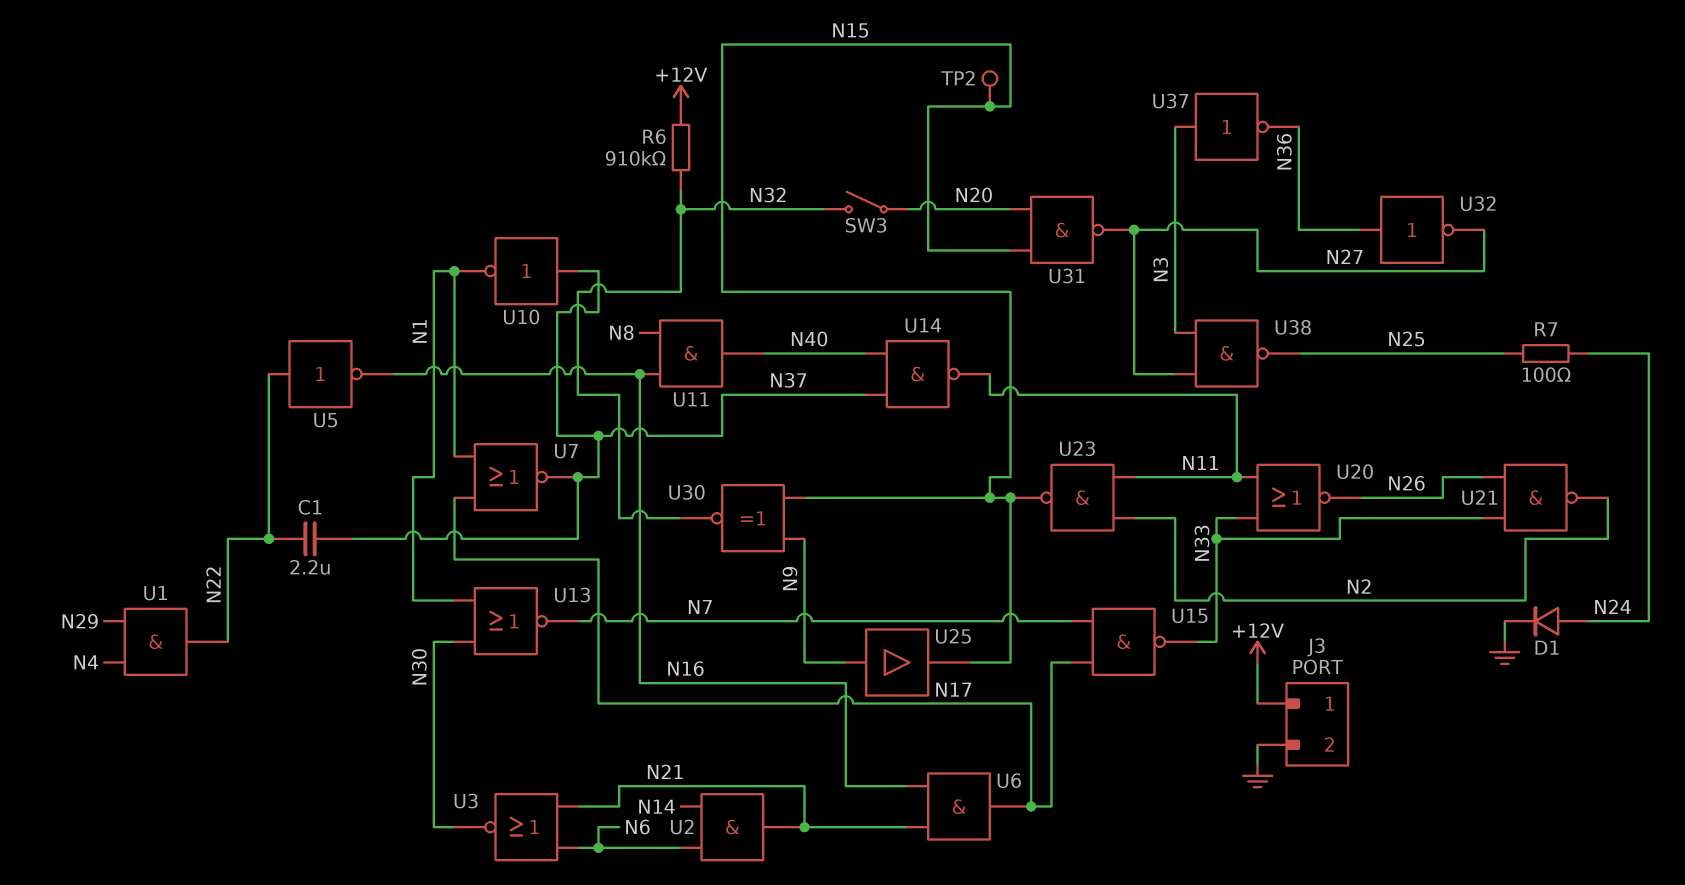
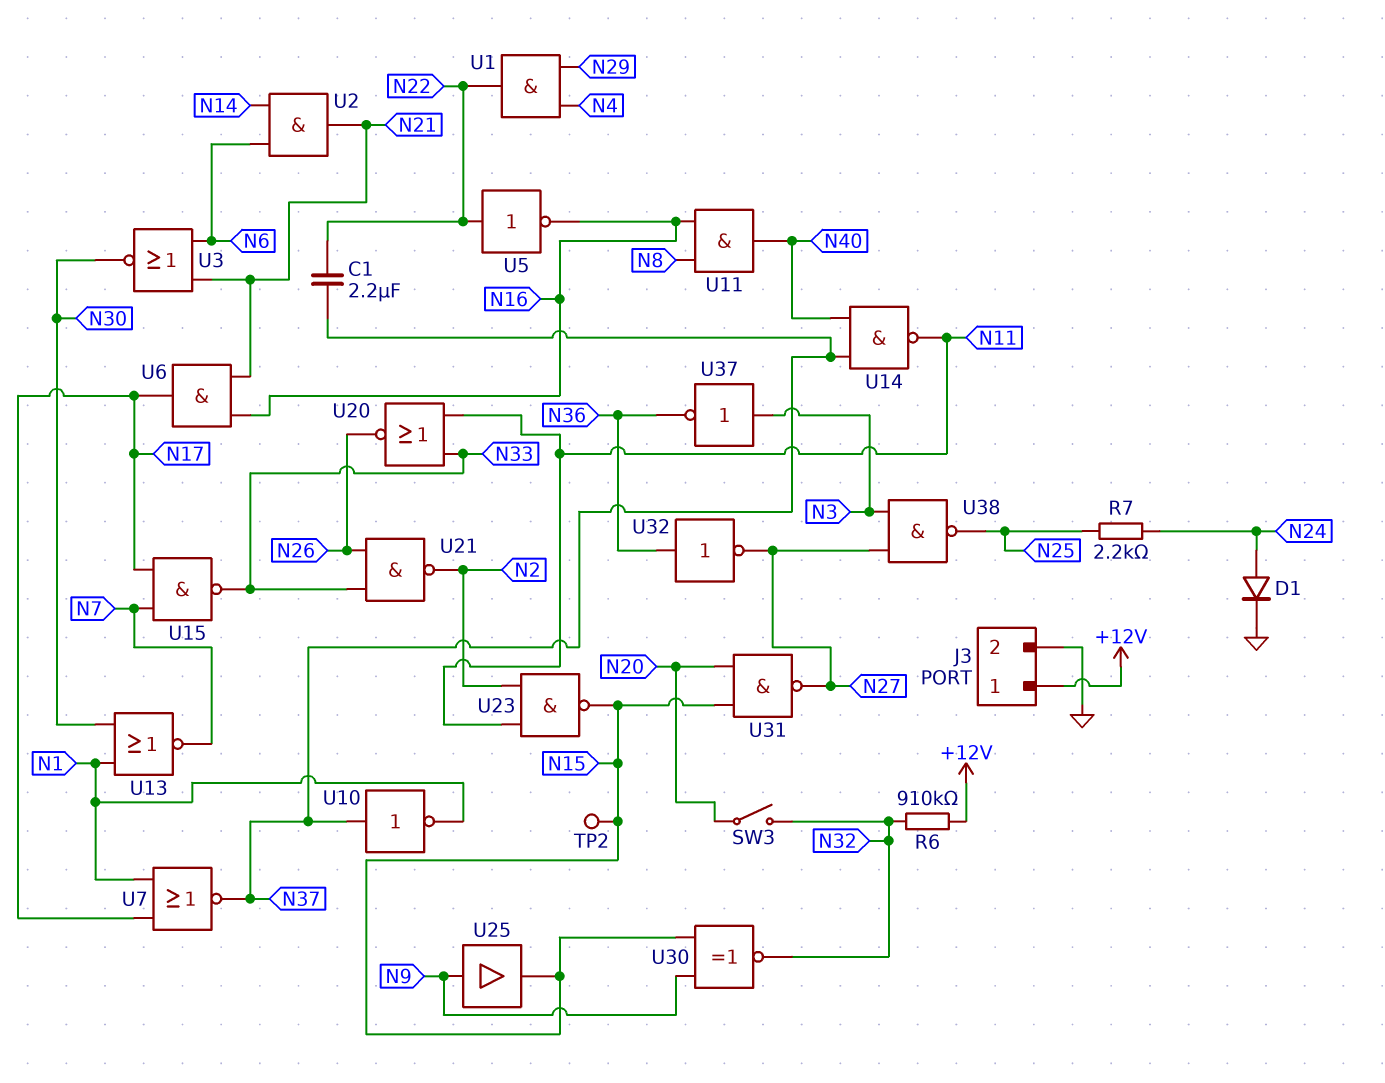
R7: 100 (N24, N25) -> 2.2k (N24, N25)

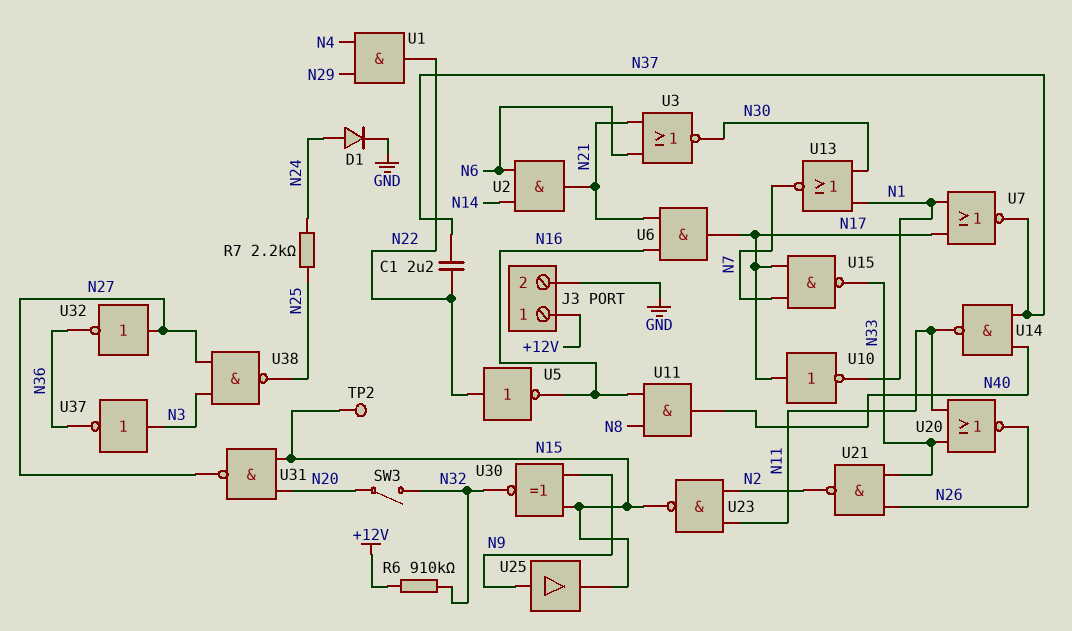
U10: NOT (in N37, out N1) -> NOT (in N17, out N1)
U32: NOT (in N36, out N27) -> NOT (in N27, out N36)

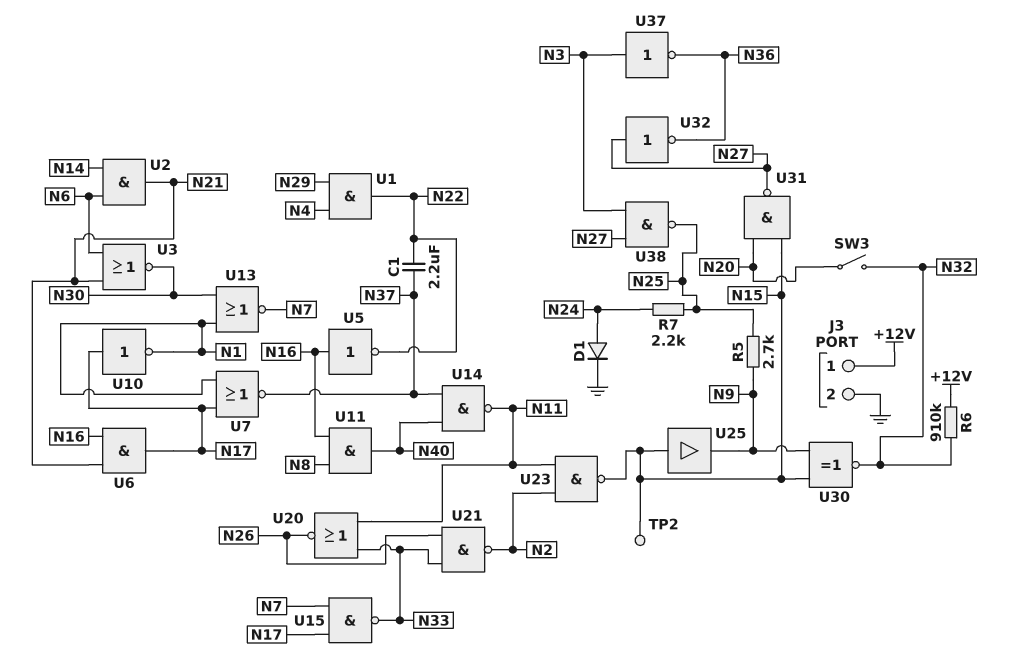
R5: none -> 2.7k (N9, N25)
U5: NOT (in N22, out N16) -> NOT (in N16, out N22)
U25: buffer (in N9, out N15) -> buffer (in N15, out N9)

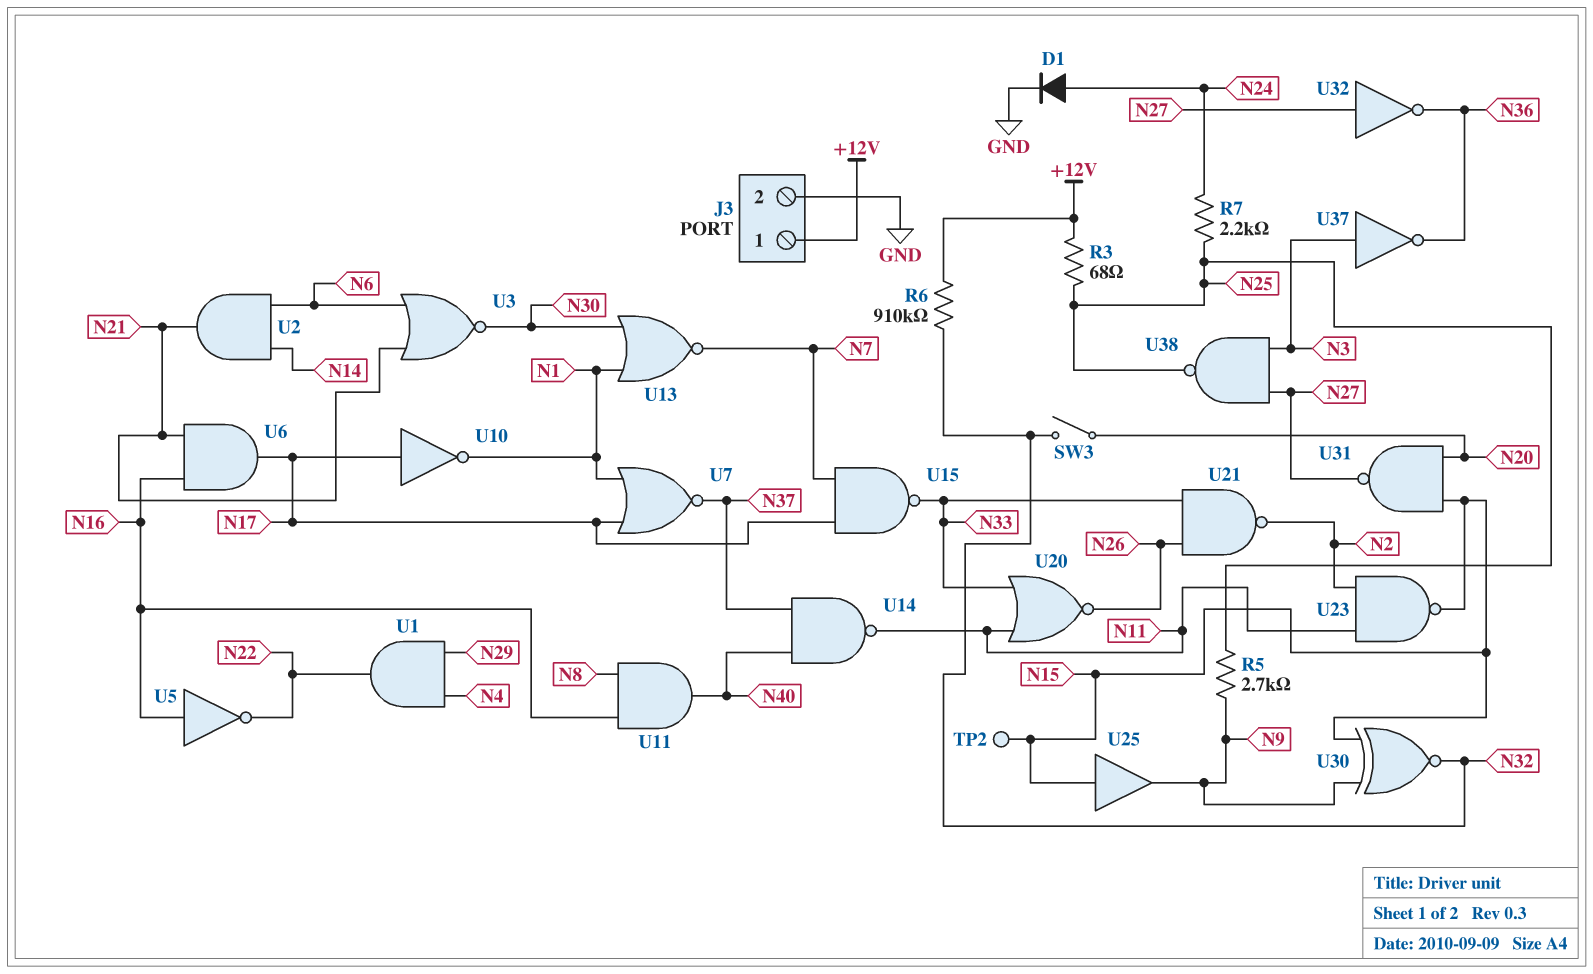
C1: 2.2uF (N22, N37) -> none
R3: none -> 68 (+12V, N25)

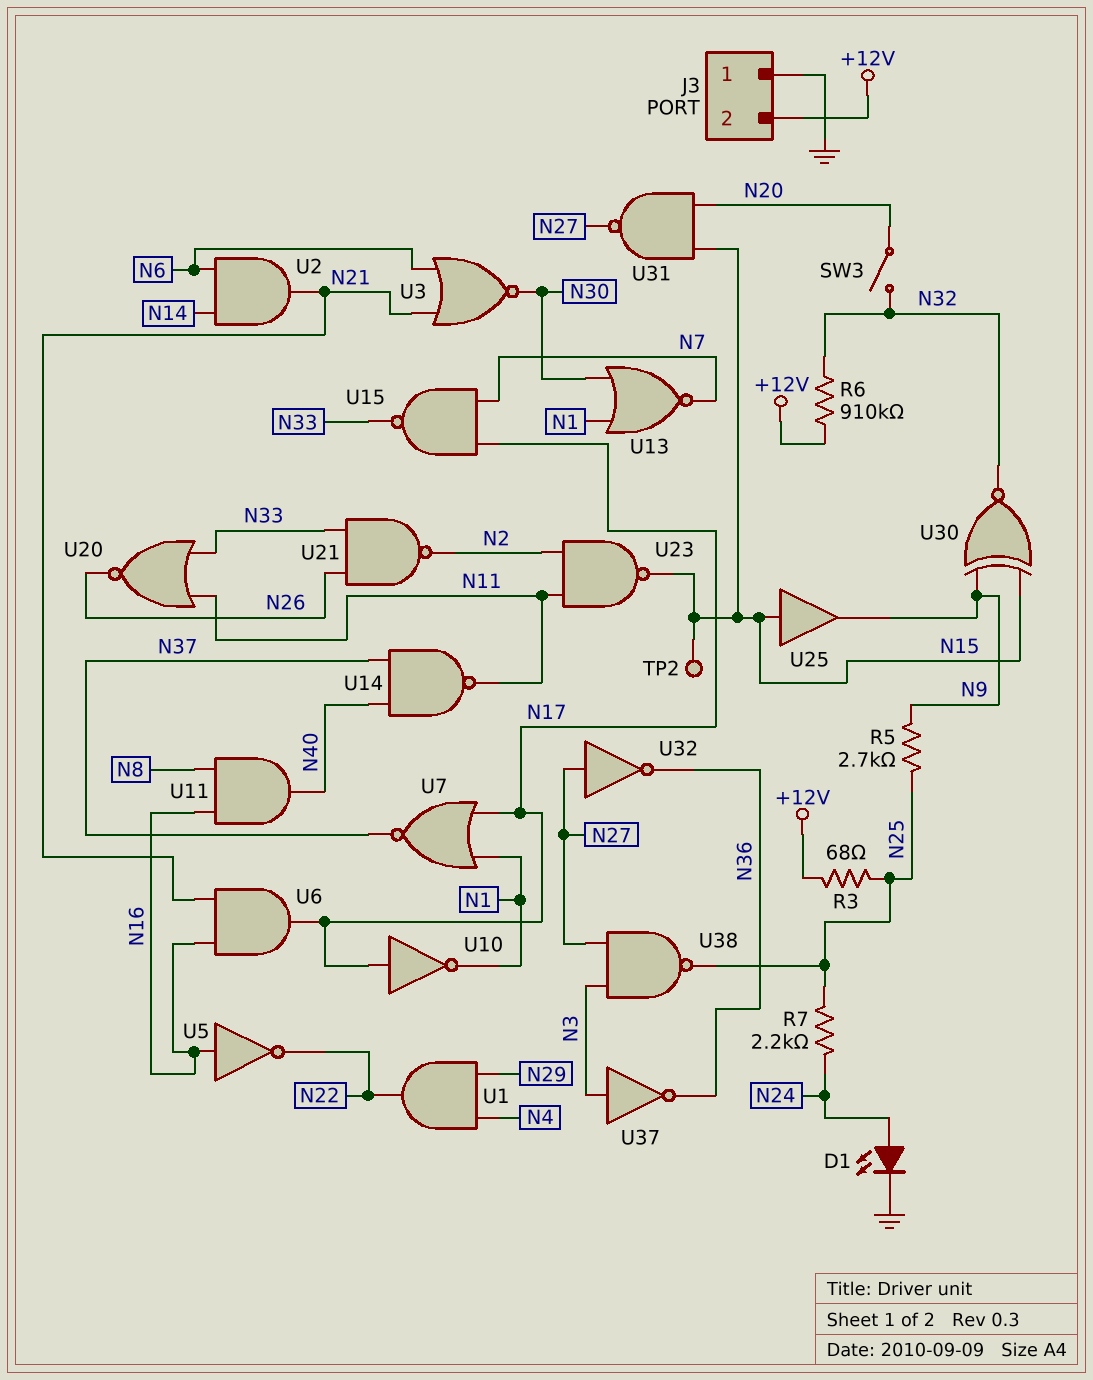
D1: diode (A N24, K GND) -> LED (A N24, K GND)
J3 pin 1: +12V -> GND
J3 pin 2: GND -> +12V

